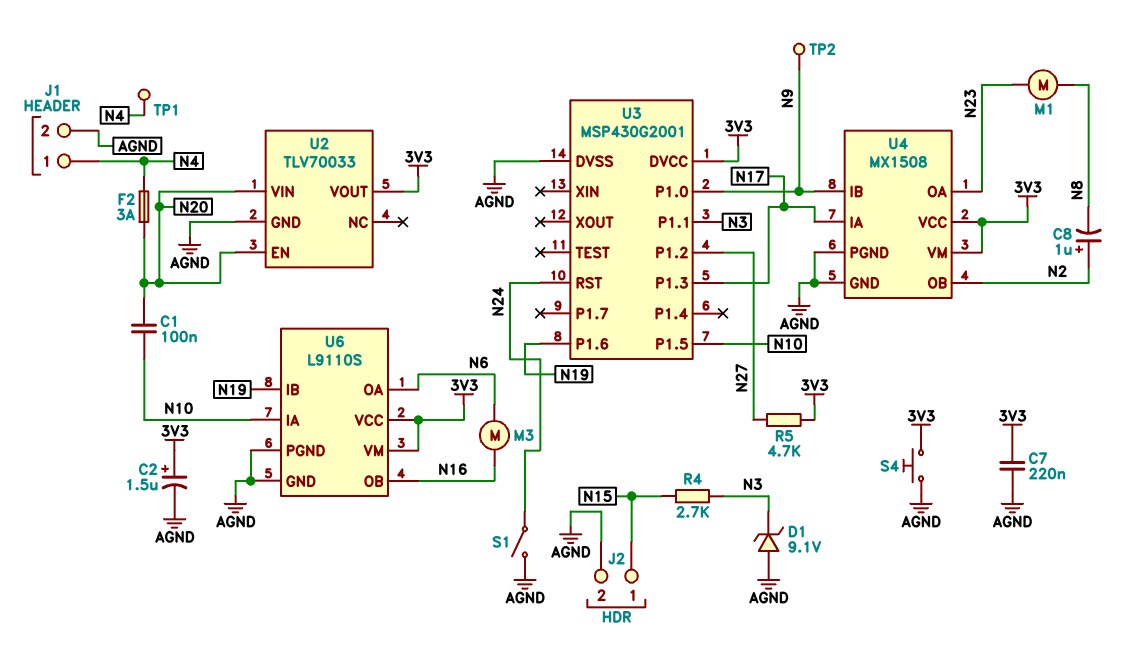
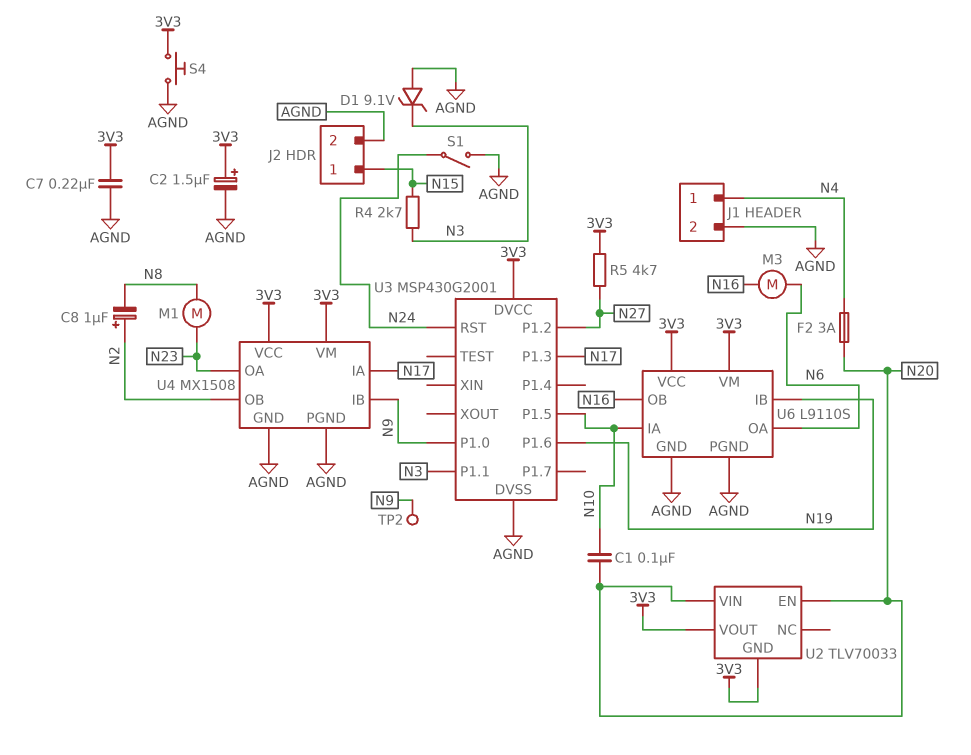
TP1: test point (N4) -> none
U2 pin GND: AGND -> 3V3

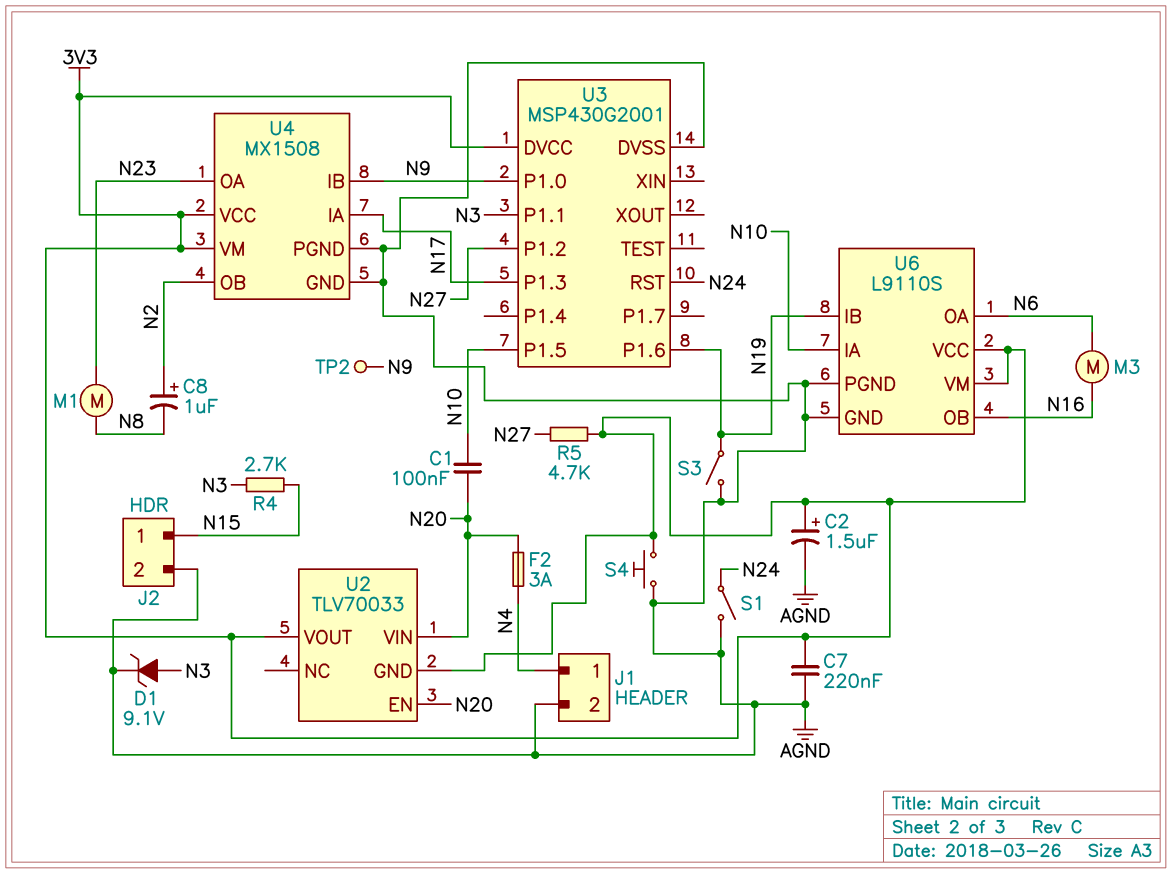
D1: zener 9.1V (A AGND, K N3) -> zener 9.1V (A N3, K AGND)
S3: none -> switch (AGND, N19)

